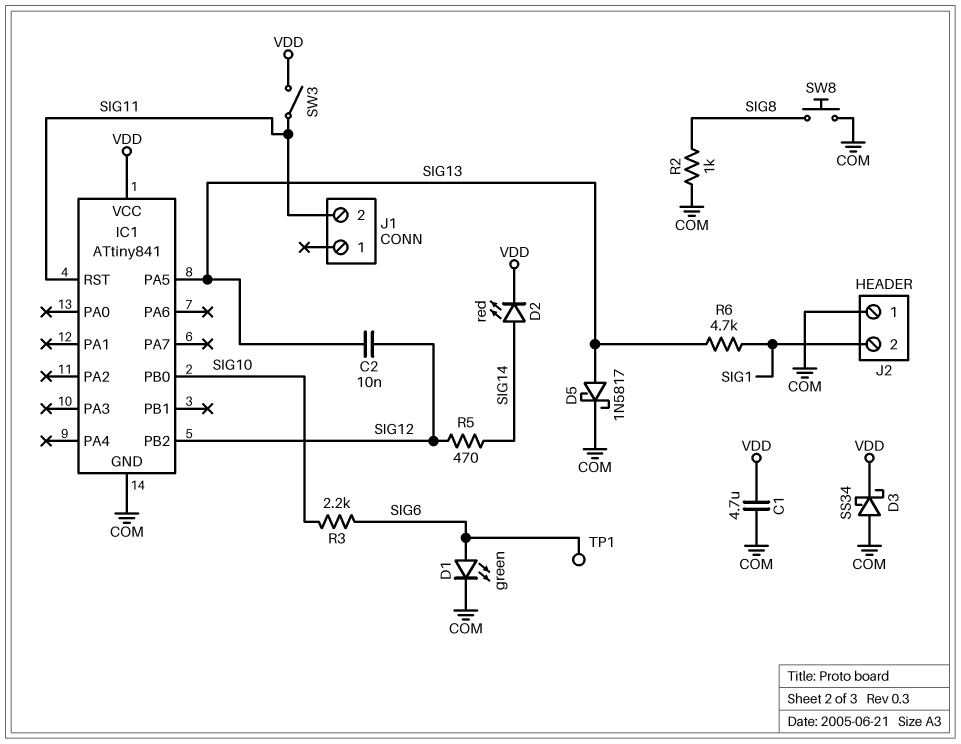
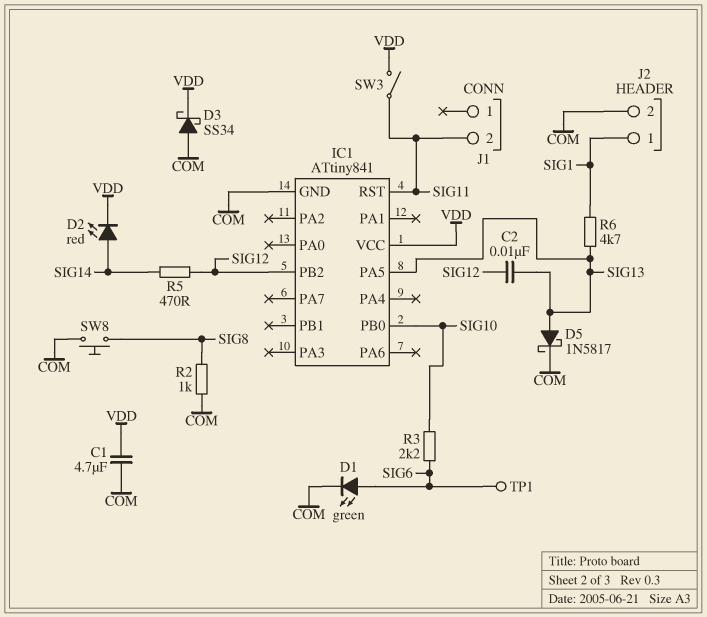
J2 pin 1: COM -> SIG1
J2 pin 2: SIG1 -> COM

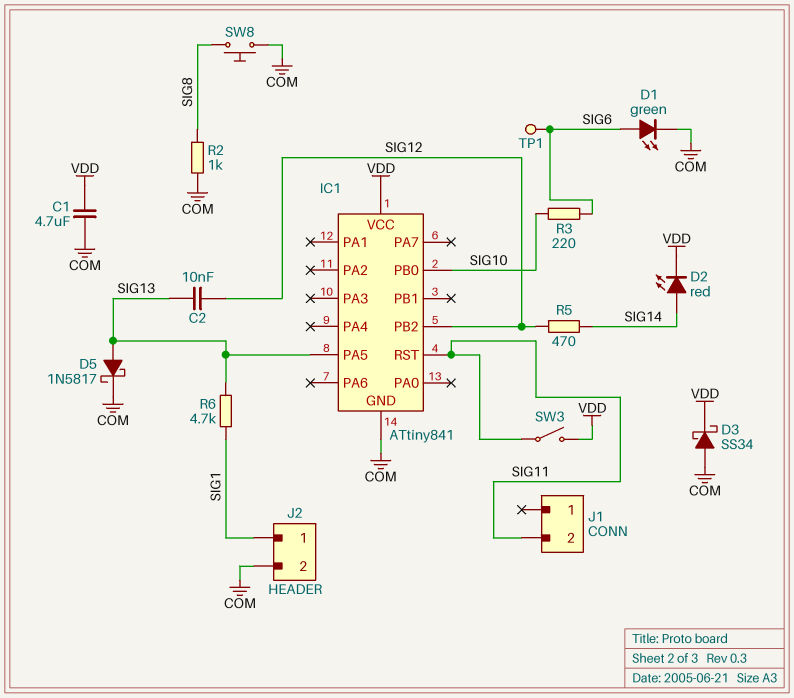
R3: 2.2k (SIG6, SIG10) -> 220 (SIG6, SIG10)

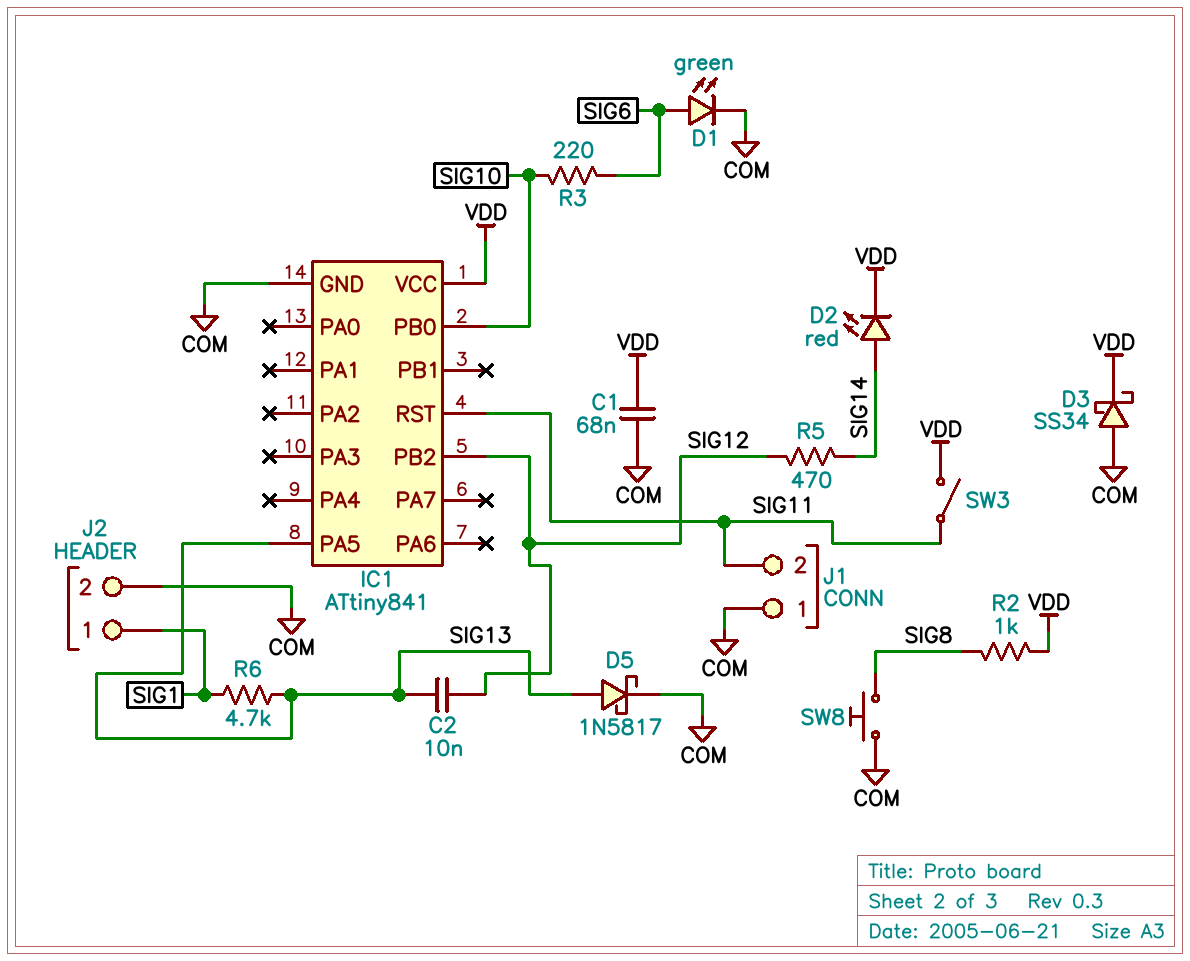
C1: 4.7uF (COM, VDD) -> 68nF (COM, VDD)
J1 pin 1: none -> COM
R2: 1k (COM, SIG8) -> 1k (SIG8, VDD)
TP1: test point (SIG6) -> none

